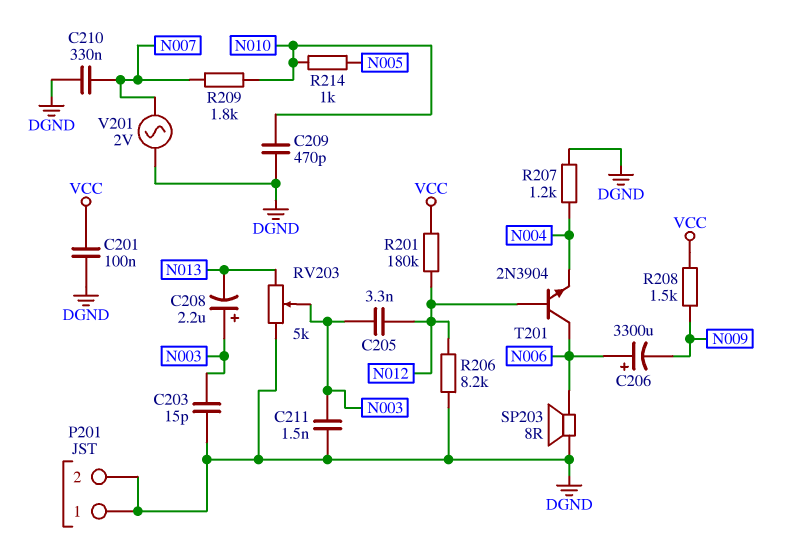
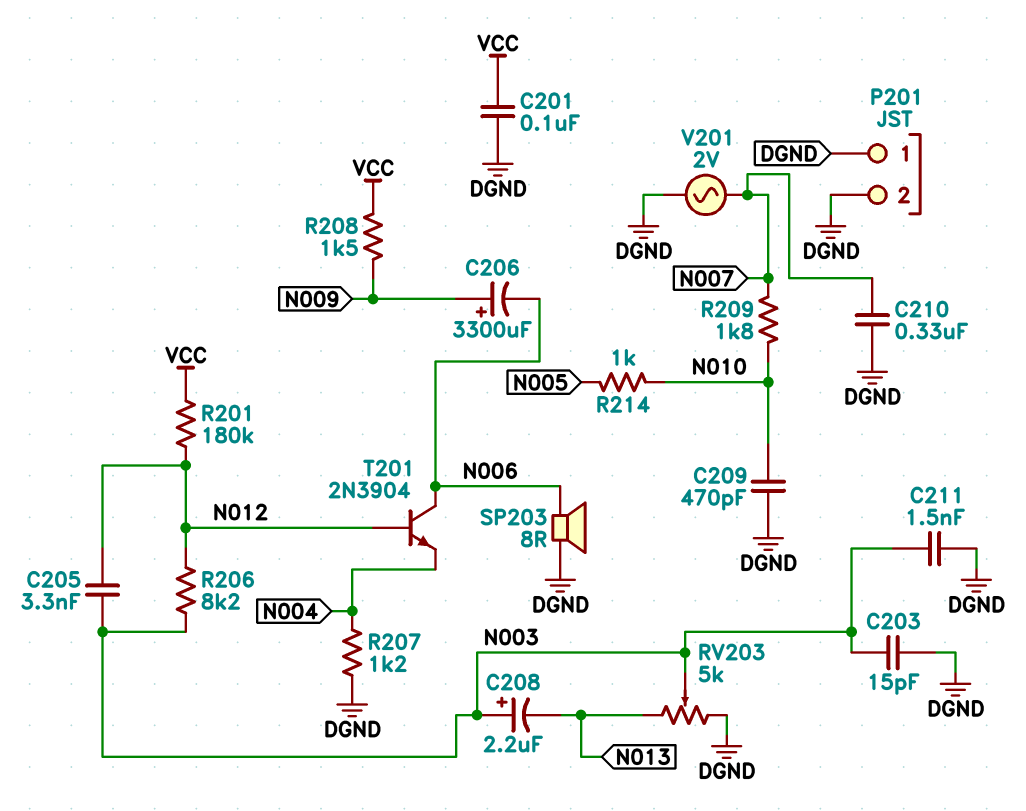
C206: 3300uF (plus N006, minus N009) -> 3300uF (plus N009, minus N006)
R206: 8.2k (DGND, N012) -> 8.2k (N003, N012)

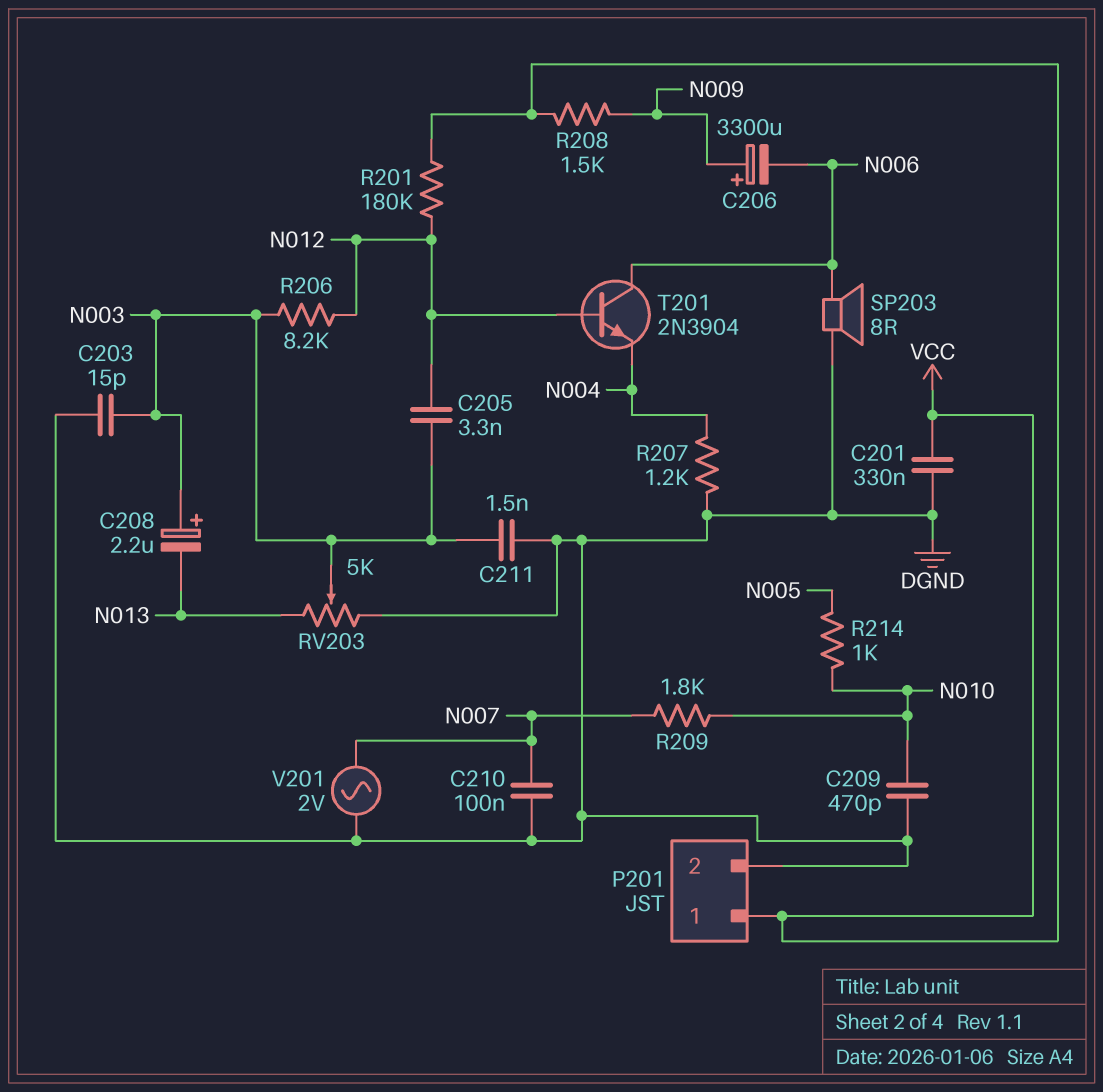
C201: 100nF (DGND, VCC) -> 330nF (DGND, VCC)
C210: 330nF (DGND, N007) -> 100nF (DGND, N007)
P201 pin 1: DGND -> VCC

